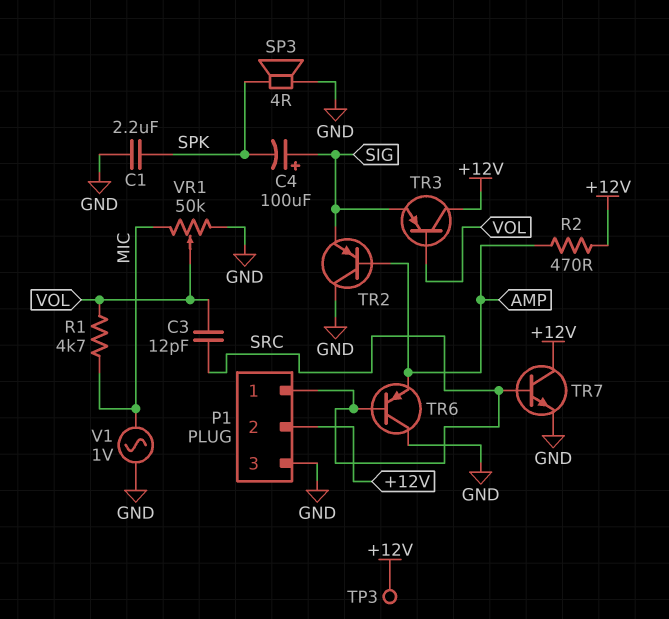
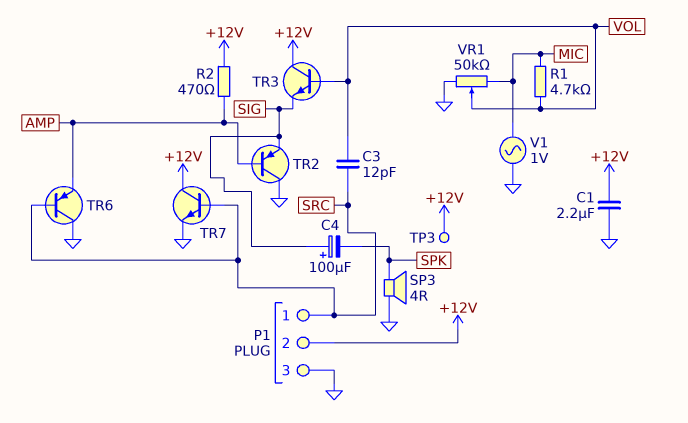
C1: 2.2uF (GND, SPK) -> 2.2uF (+12V, GND)
TR3: PNP (B VOL, C +12V, E SIG) -> NPN (B VOL, C +12V, E SIG)

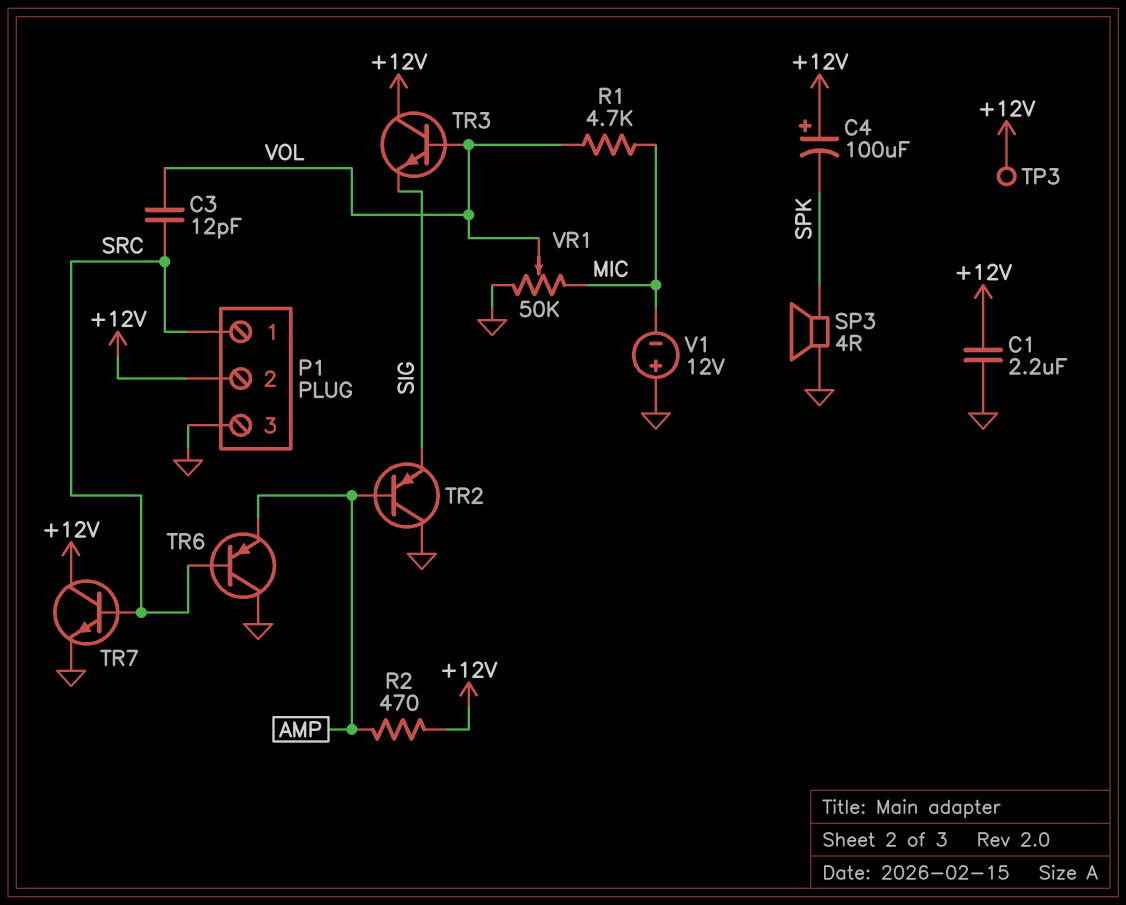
C4: 100uF (plus SIG, minus SPK) -> 100uF (plus +12V, minus SPK)
V1: AC 1V (GND, MIC) -> 12V (plus GND, minus MIC)

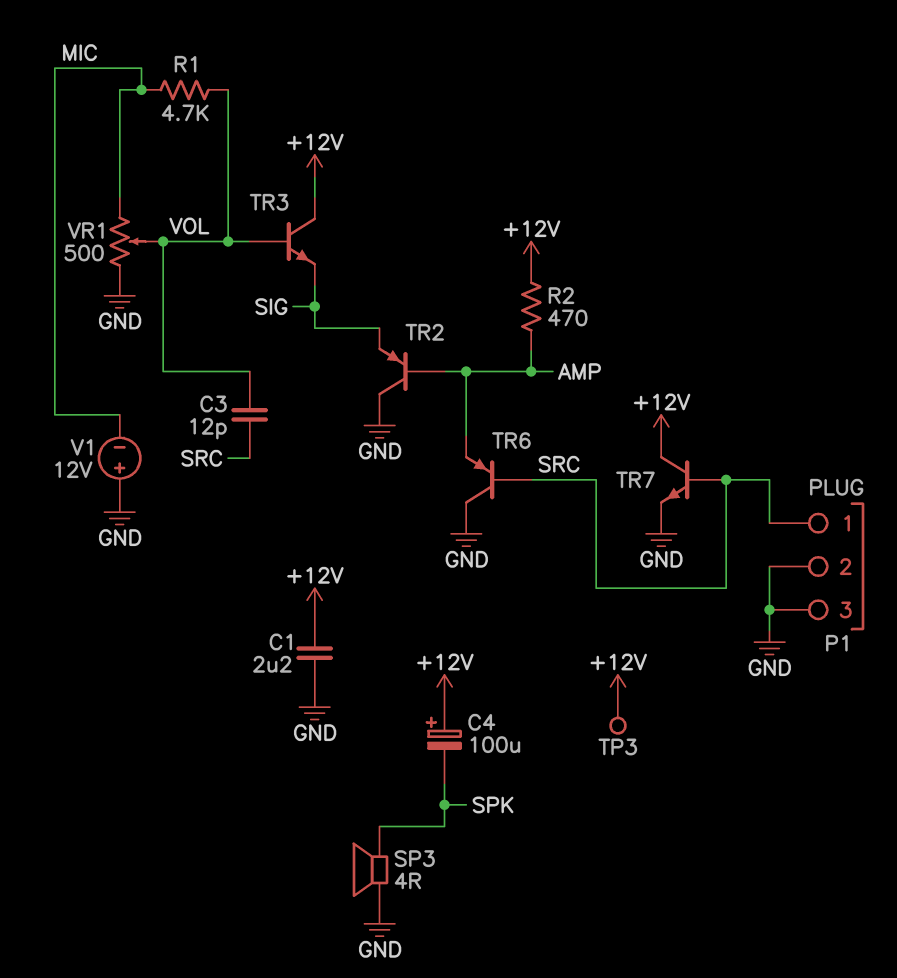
P1 pin 2: +12V -> GND
VR1: 50k (GND, MIC, wiper VOL) -> 500 (GND, MIC, wiper VOL)

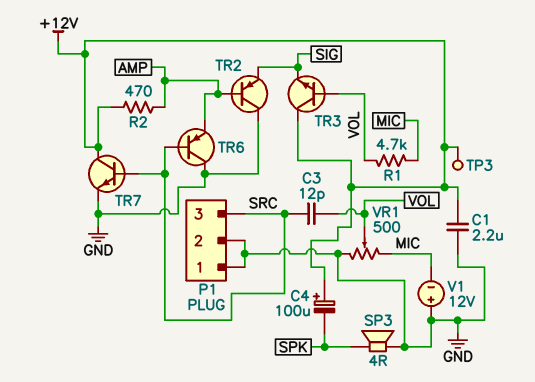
P1 pin 1: SRC -> GND
P1 pin 3: GND -> SRC

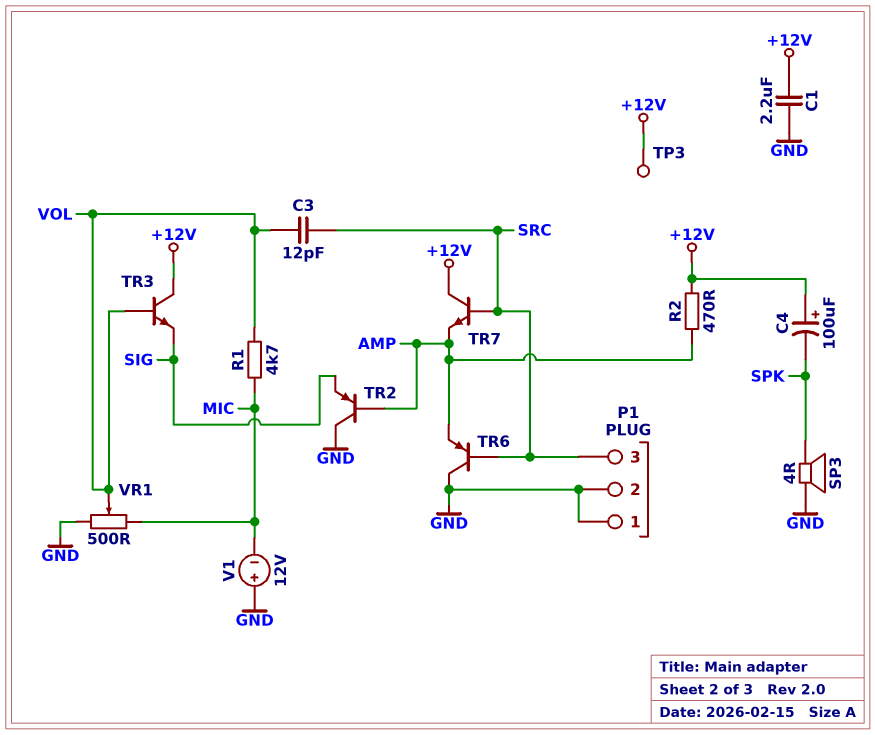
TR7: NPN (B SRC, C +12V, E GND) -> NPN (B SRC, C +12V, E AMP)

